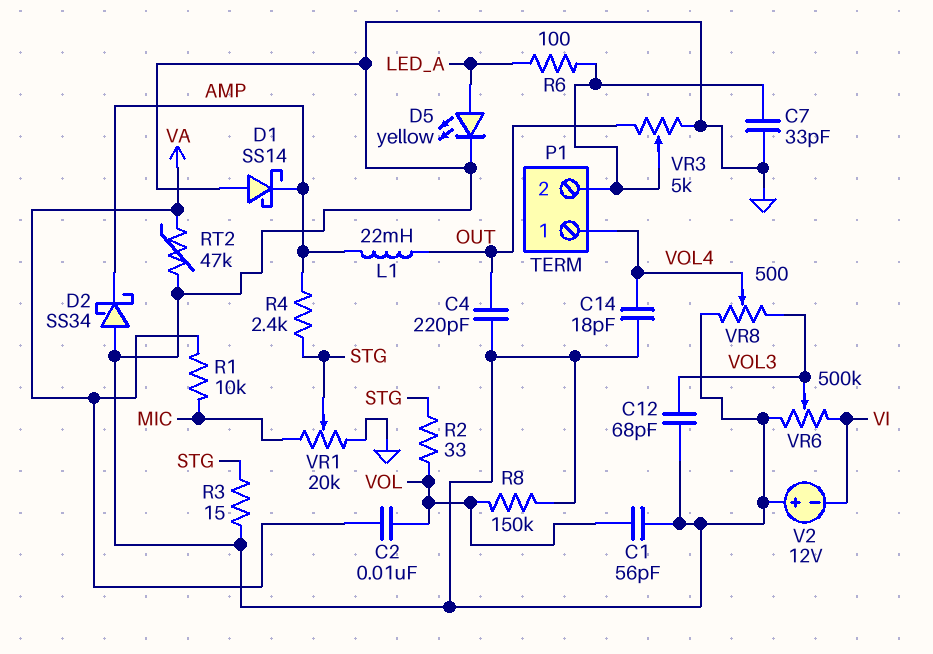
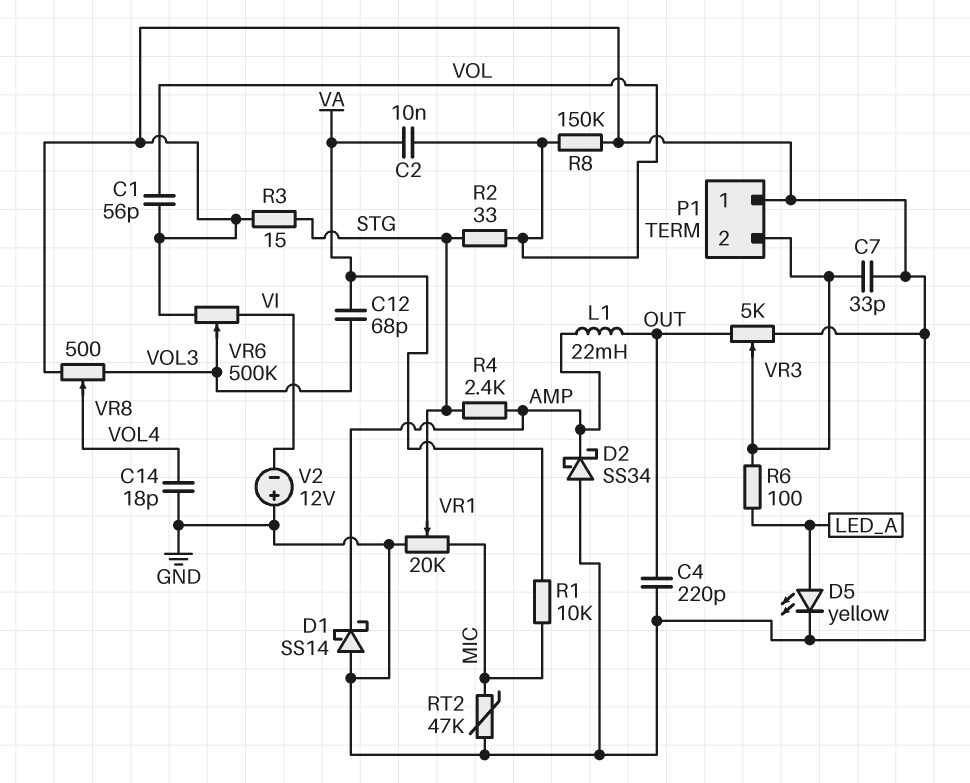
C12: 68pF (GND, VOL3) -> 68pF (VA, VOL3)
P1 pin 1: VOL4 -> GND
RT2: 47k (GND, VA) -> 47k (GND, MIC)

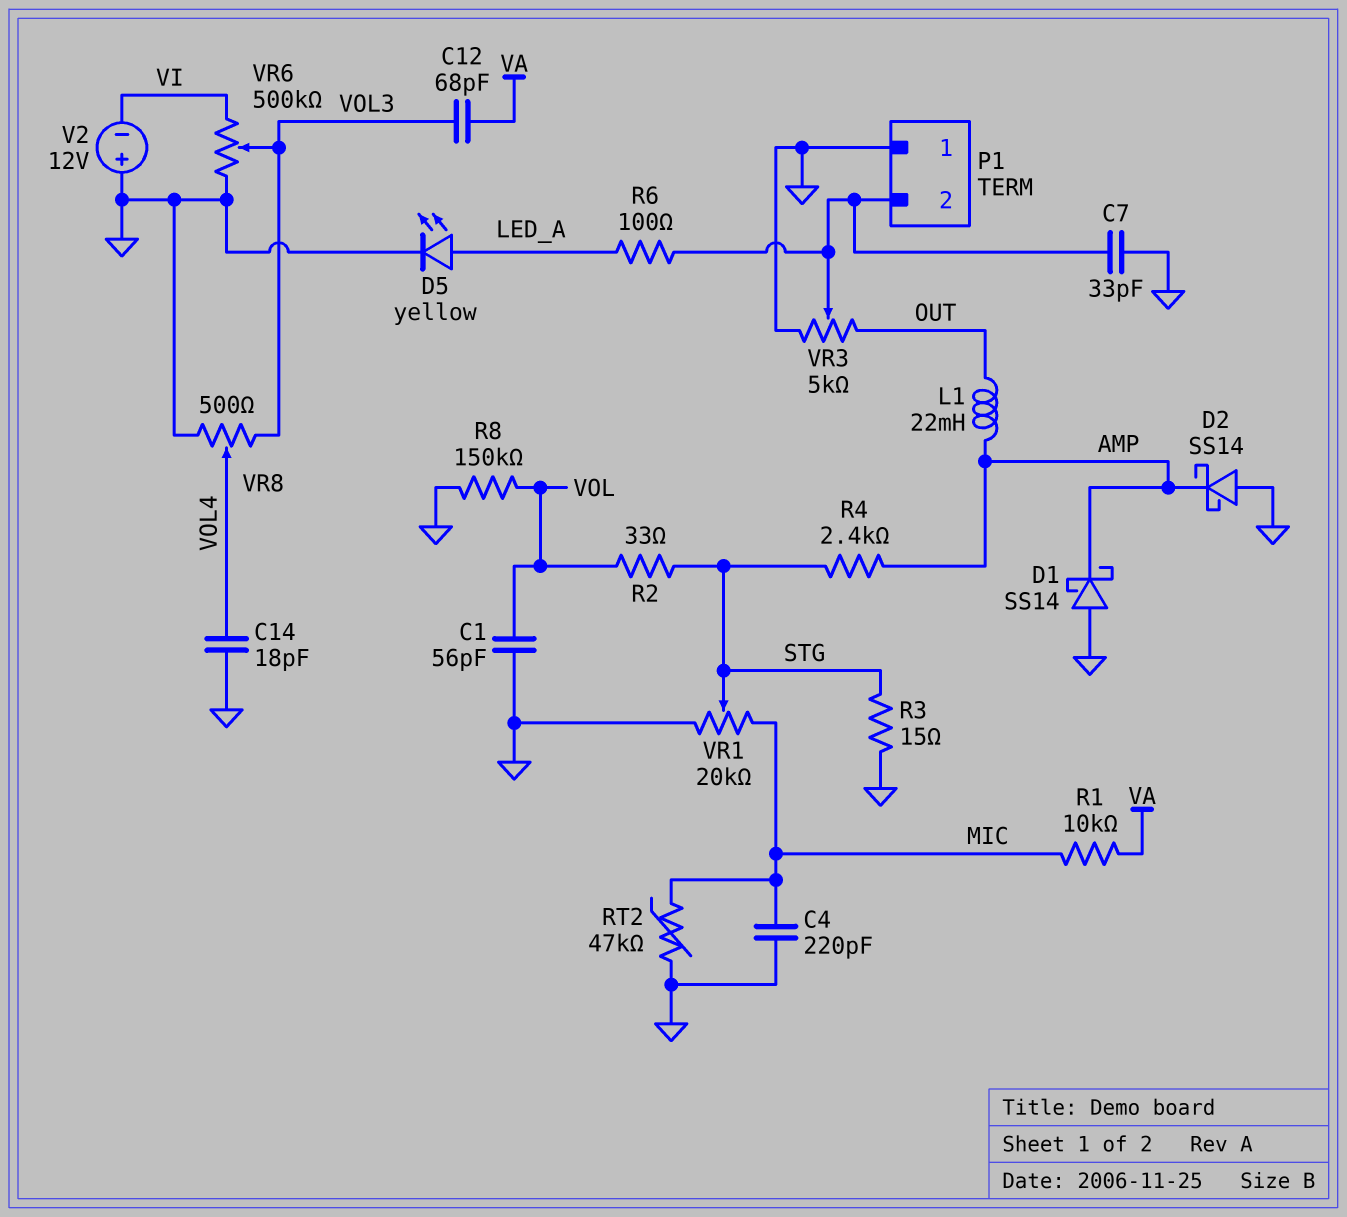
C2: 10nF (VA, VOL) -> none
C4: 220pF (GND, OUT) -> 220pF (GND, MIC)
D2: schottky SS34 (A GND, K AMP) -> schottky SS14 (A GND, K AMP)

